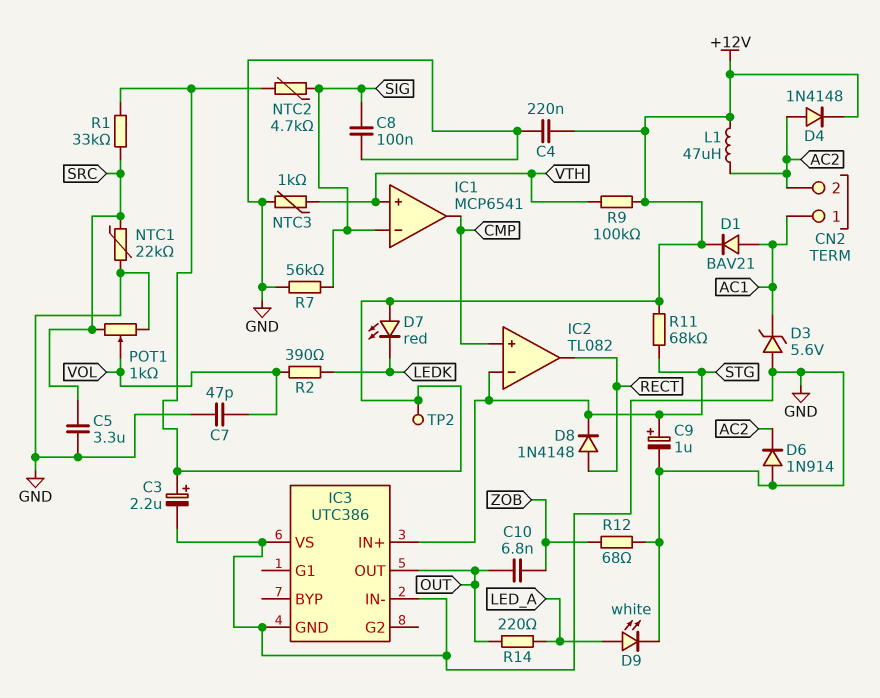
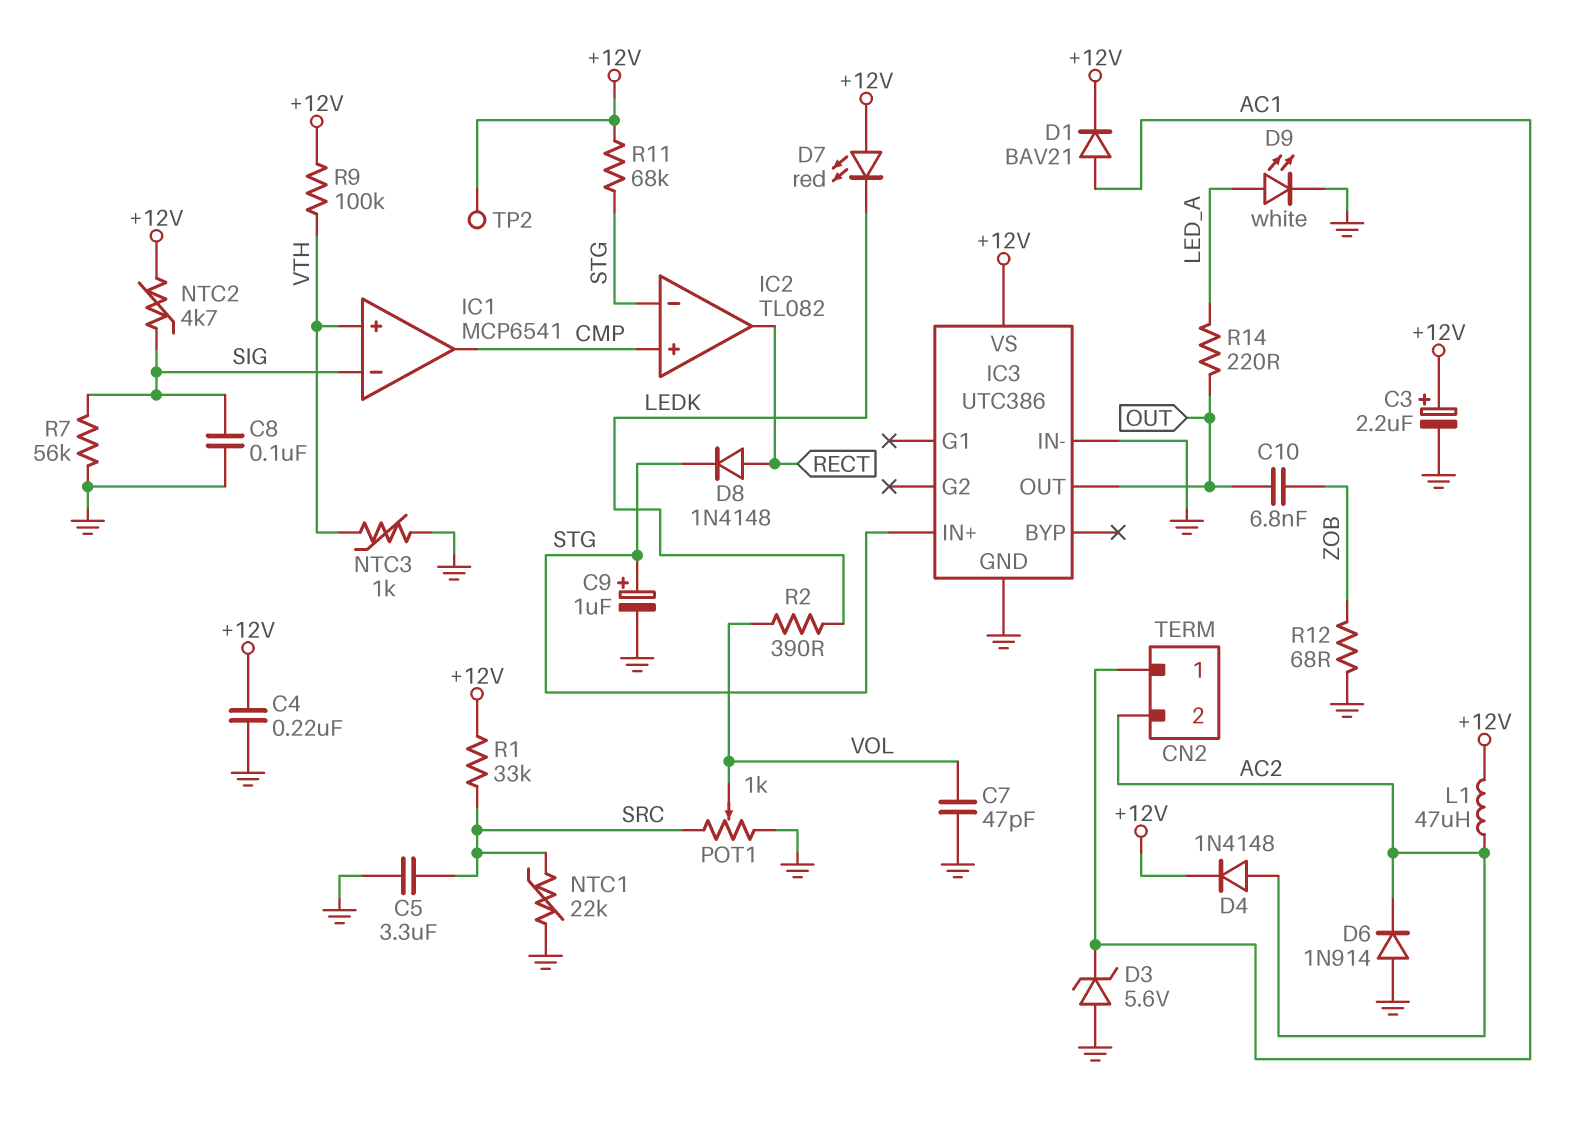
IC3 pin VS: GND -> +12V

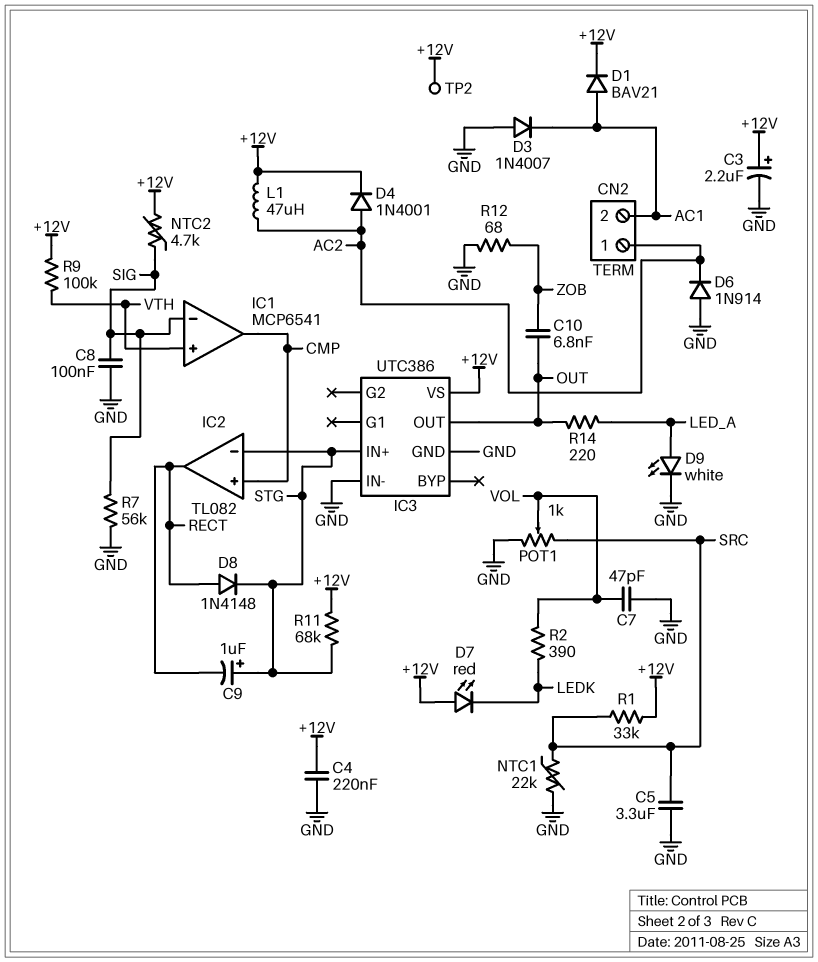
C9: 1uF (plus STG, minus GND) -> 1uF (plus STG, minus RECT)
CN2 pin 1: AC1 -> AC2
CN2 pin 2: AC2 -> AC1
D3: zener 5.6V (A GND, K AC1) -> diode 1N4007 (A GND, K AC1)
D4: diode 1N4148 (A AC2, K +12V) -> diode 1N4001 (A AC2, K +12V)
NTC3: 1k (GND, VTH) -> none

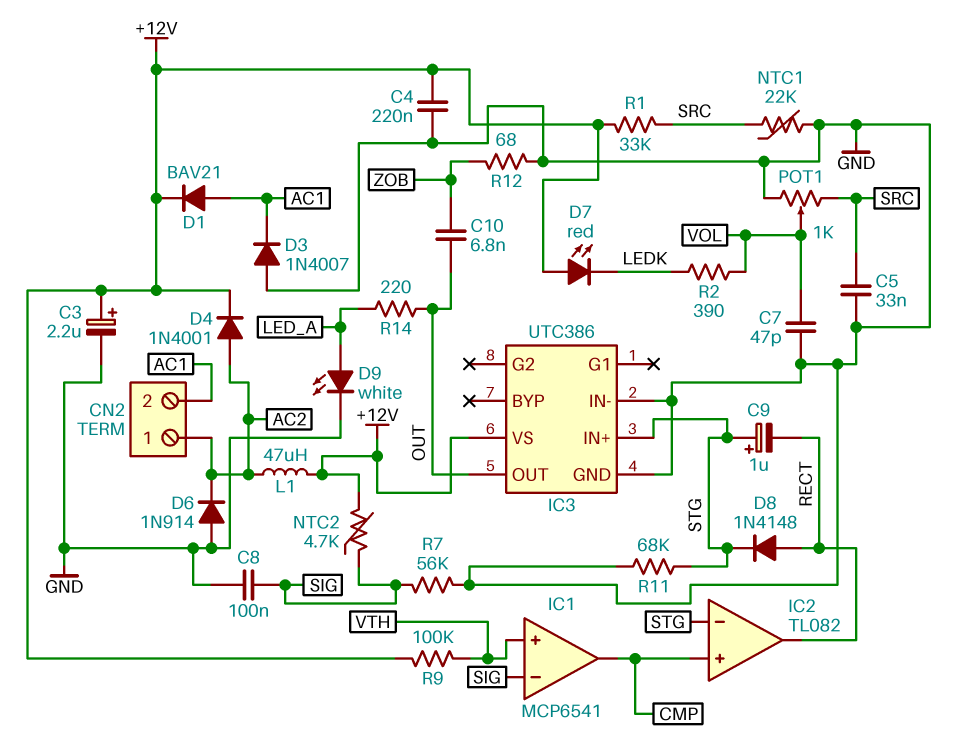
C5: 3.3uF (GND, SRC) -> 33nF (GND, SRC)
R11: 68k (+12V, STG) -> 68k (GND, STG)
TP2: test point (+12V) -> none

